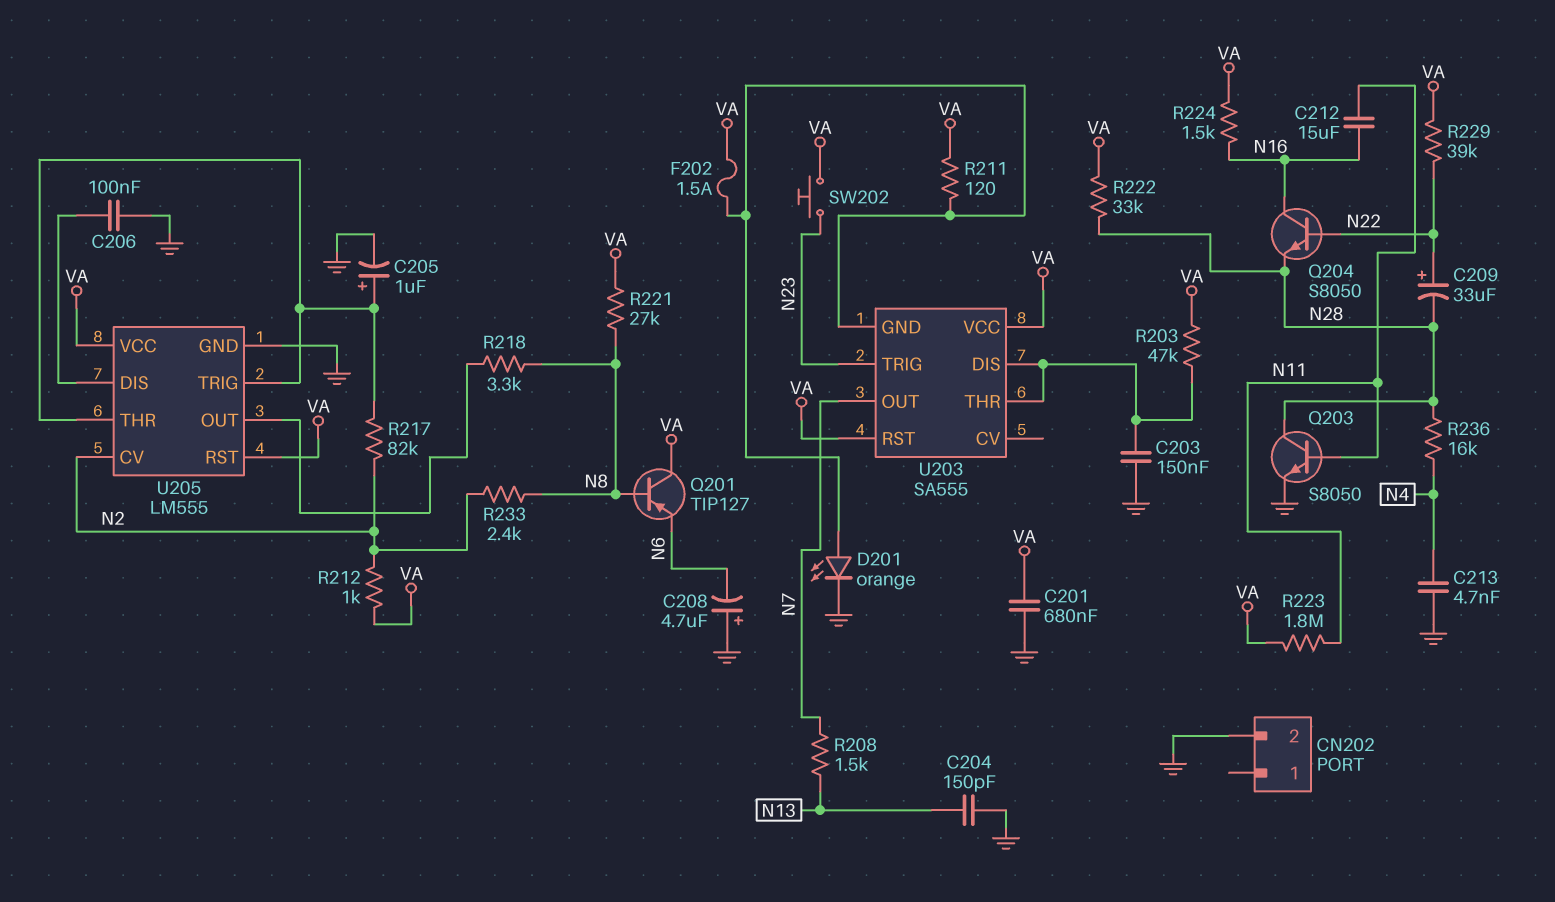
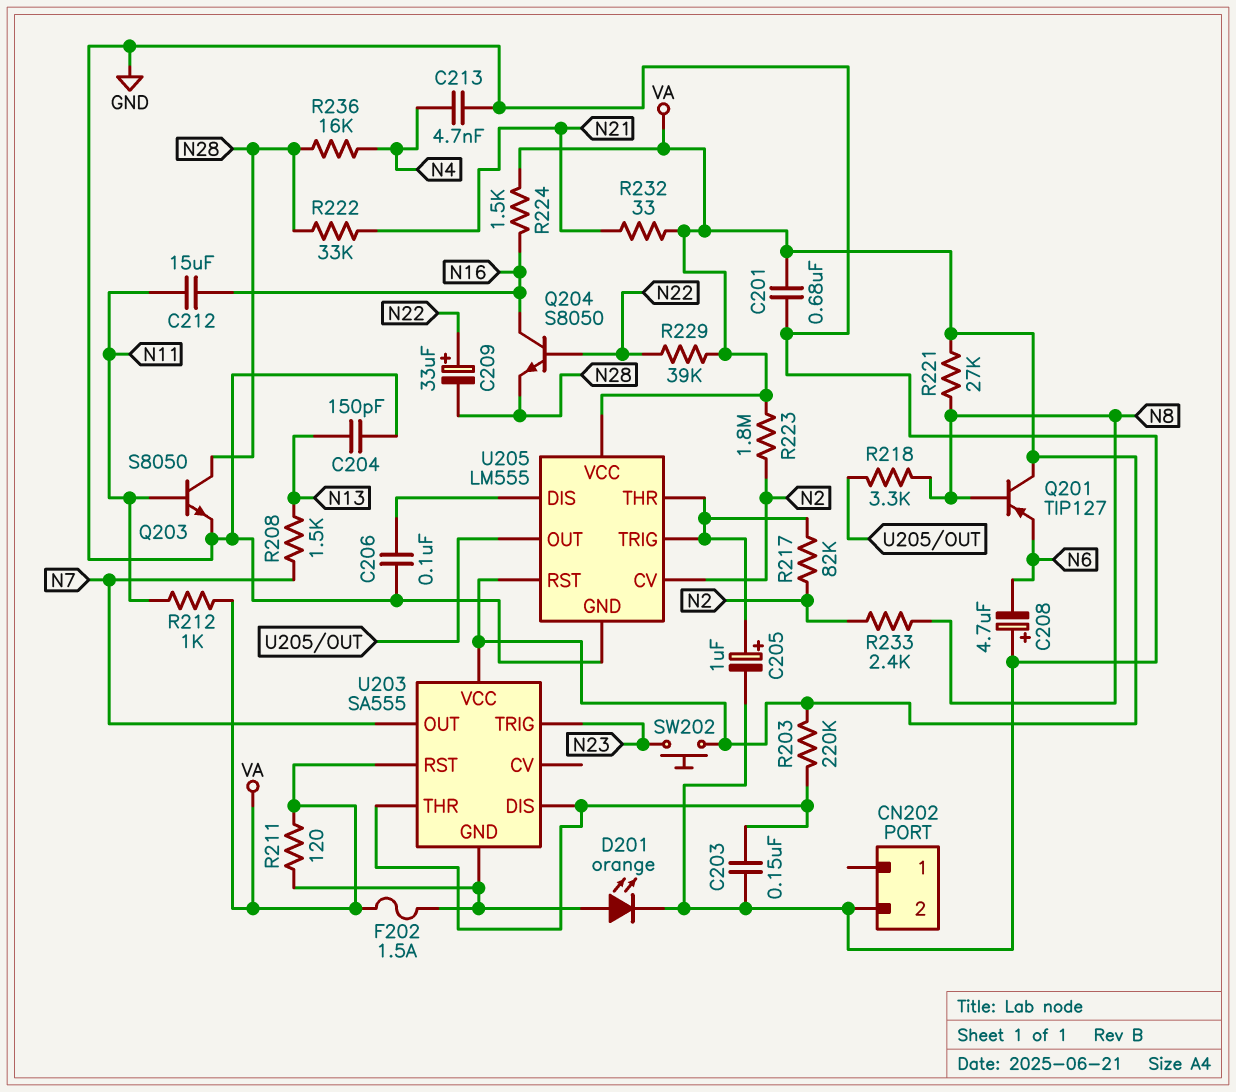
R203: 47k (U203/DIS, VA) -> 220k (U203/DIS, VA)
R212: 1k (N2, VA) -> 1k (N11, VA)
R222: 33k (N28, VA) -> 33k (N21, N28)
R223: 1.8M (N11, VA) -> 1.8M (N2, VA)
R232: none -> 33 (N21, VA)

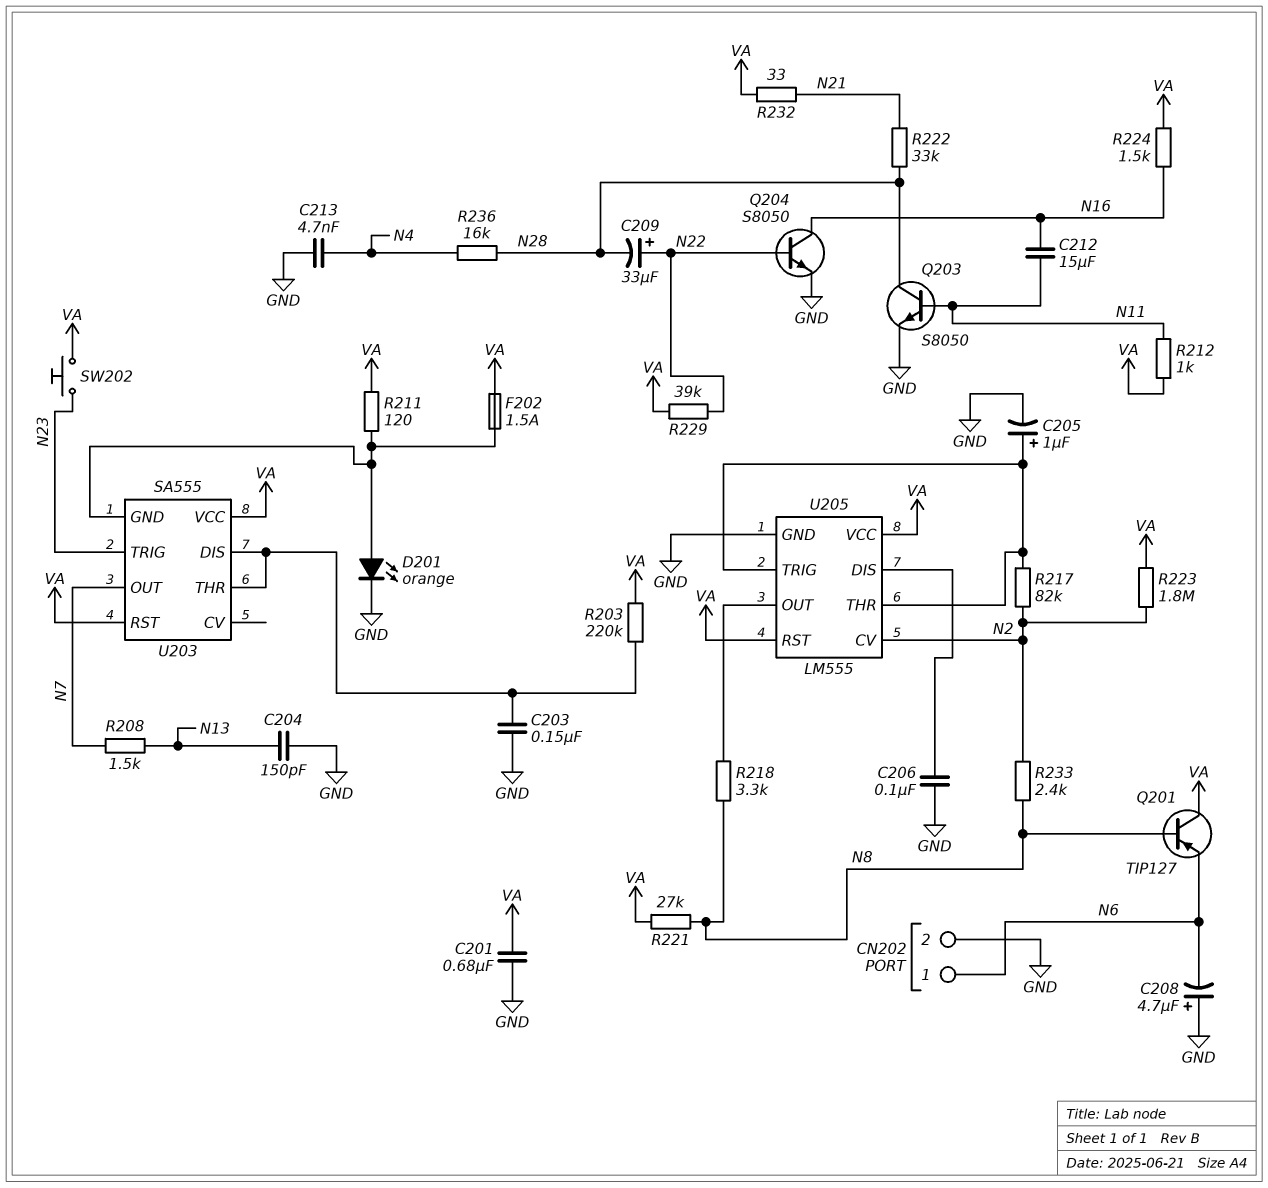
CN202 pin 1: none -> N6
Q204: NPN S8050 (B N22, C N16, E N28) -> NPN S8050 (B N22, C N16, E GND)

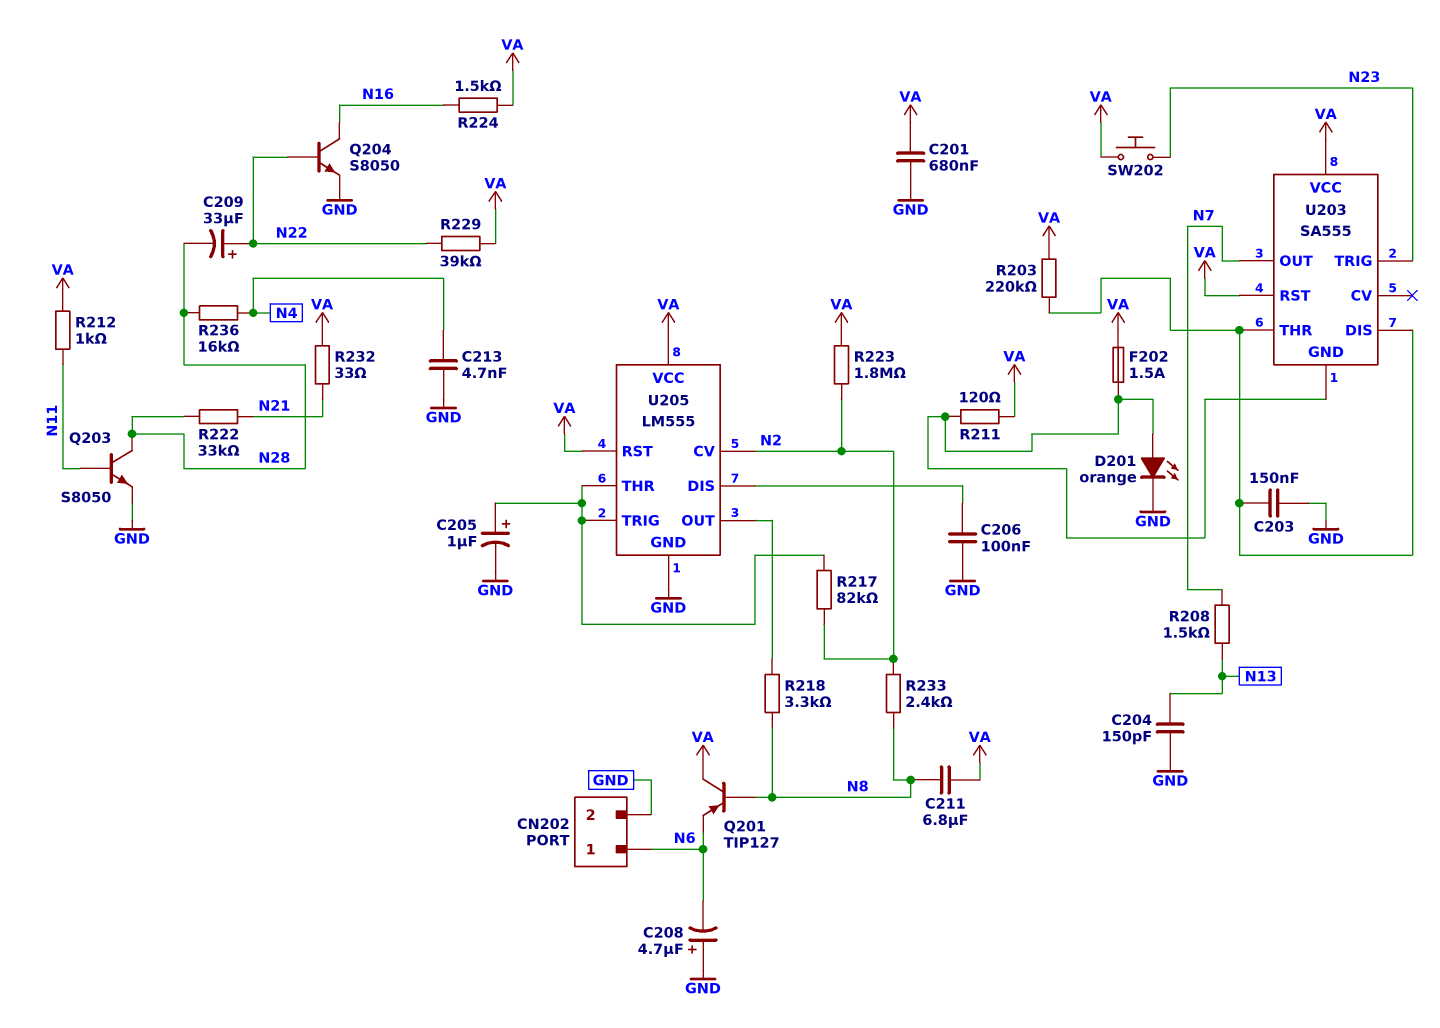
C211: none -> 6.8uF (N8, VA)
C212: 15uF (N11, N16) -> none
R221: 27k (N8, VA) -> none

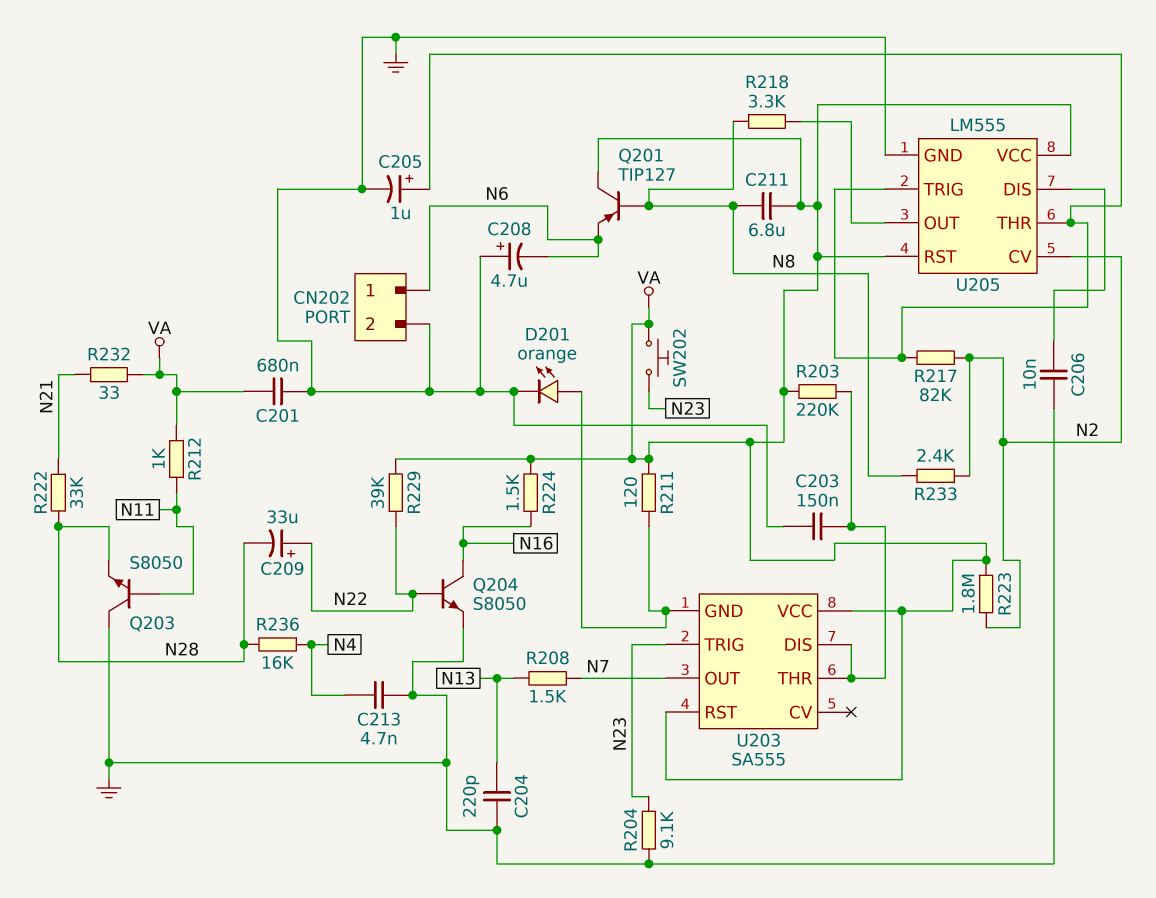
C204: 150pF (GND, N13) -> 220pF (GND, N13)
C206: 100nF (GND, U205/DIS) -> 10nF (GND, U205/DIS)
F202: 1.5A (U203/GND, VA) -> none
Q203: NPN S8050 (B N11, C N28, E GND) -> NPN S8050 (B N11, C GND, E N28)
R204: none -> 9.1k (GND, N23)

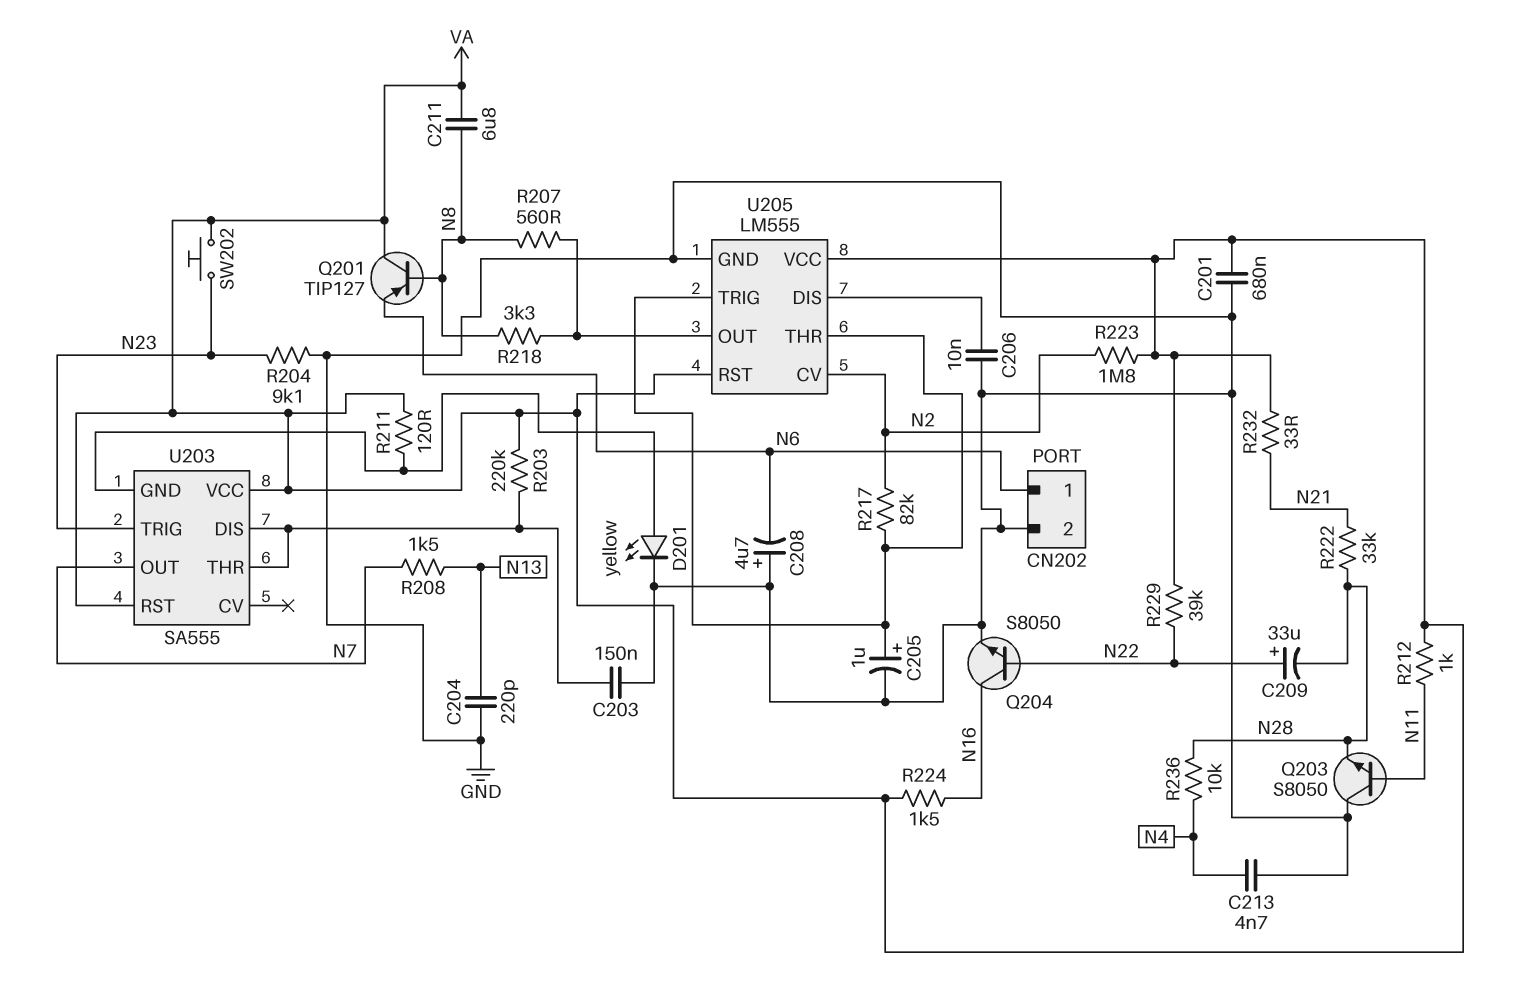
D201: LED orange (A U203/GND, K GND) -> LED yellow (A U203/GND, K GND)
R207: none -> 560 (N8, U205/OUT)
R233: 2.4k (N2, N8) -> none
R236: 16k (N4, N28) -> 10k (N4, N28)

